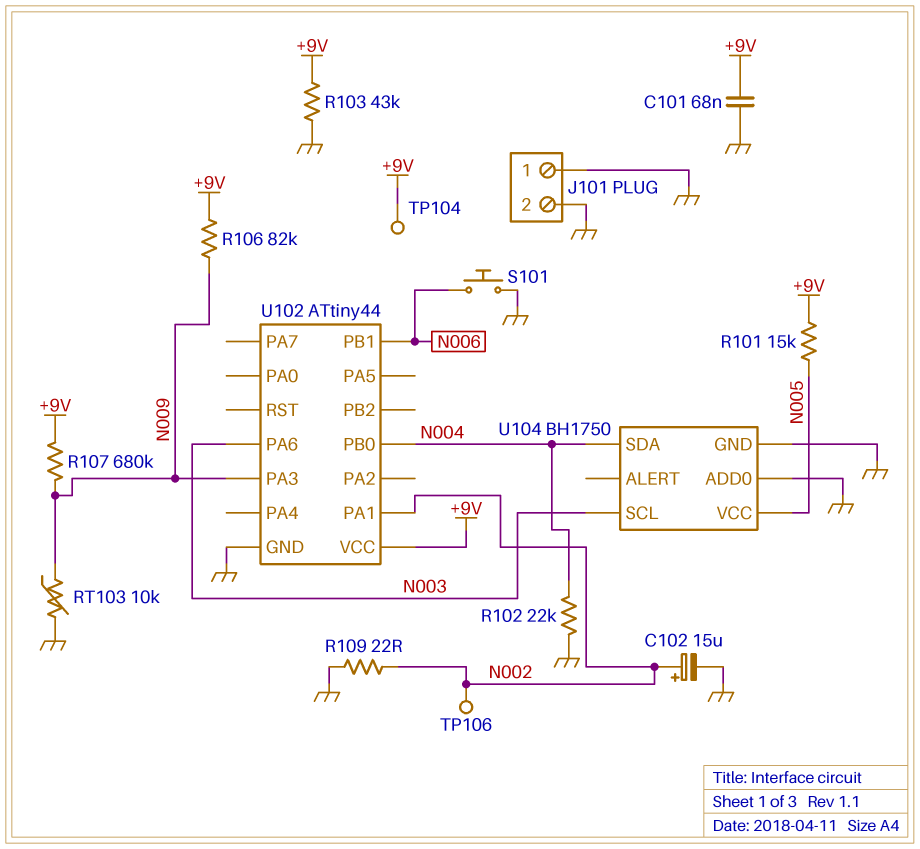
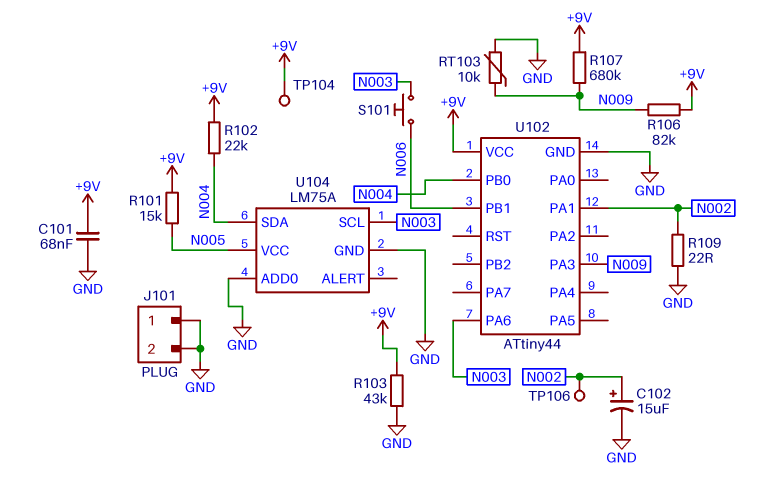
R102: 22k (GND, N004) -> 22k (+9V, N004)
S101: button (GND, N006) -> button (N003, N006)
U104: BH1750 -> LM75A

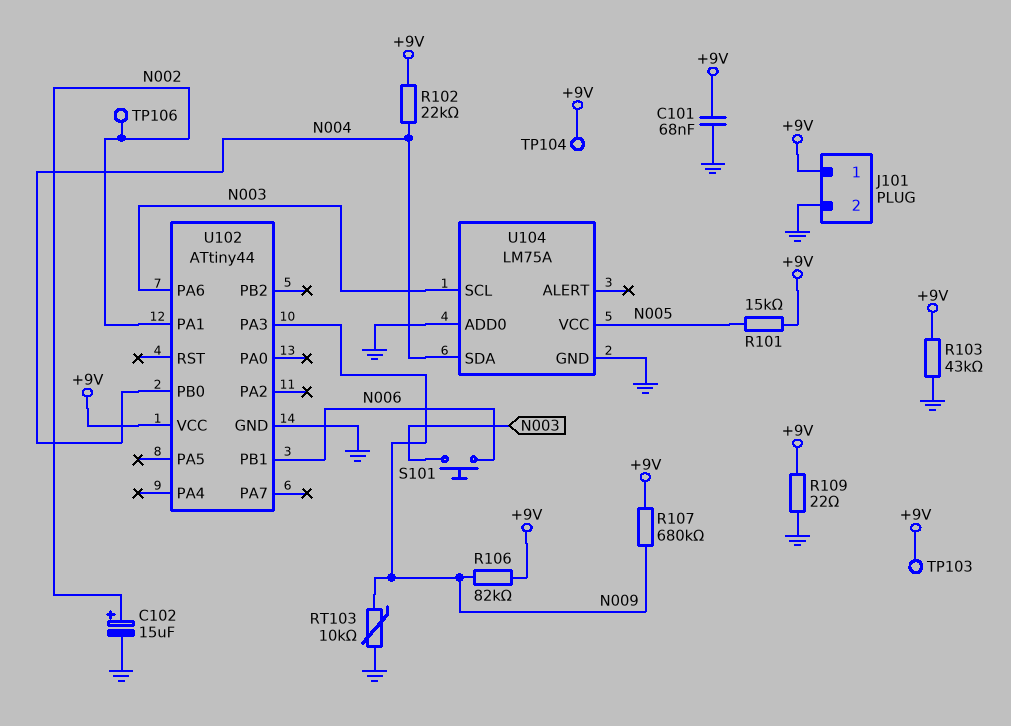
J101 pin 1: GND -> +9V
R109: 22 (GND, N002) -> 22 (+9V, GND)
TP103: none -> test point (+9V)

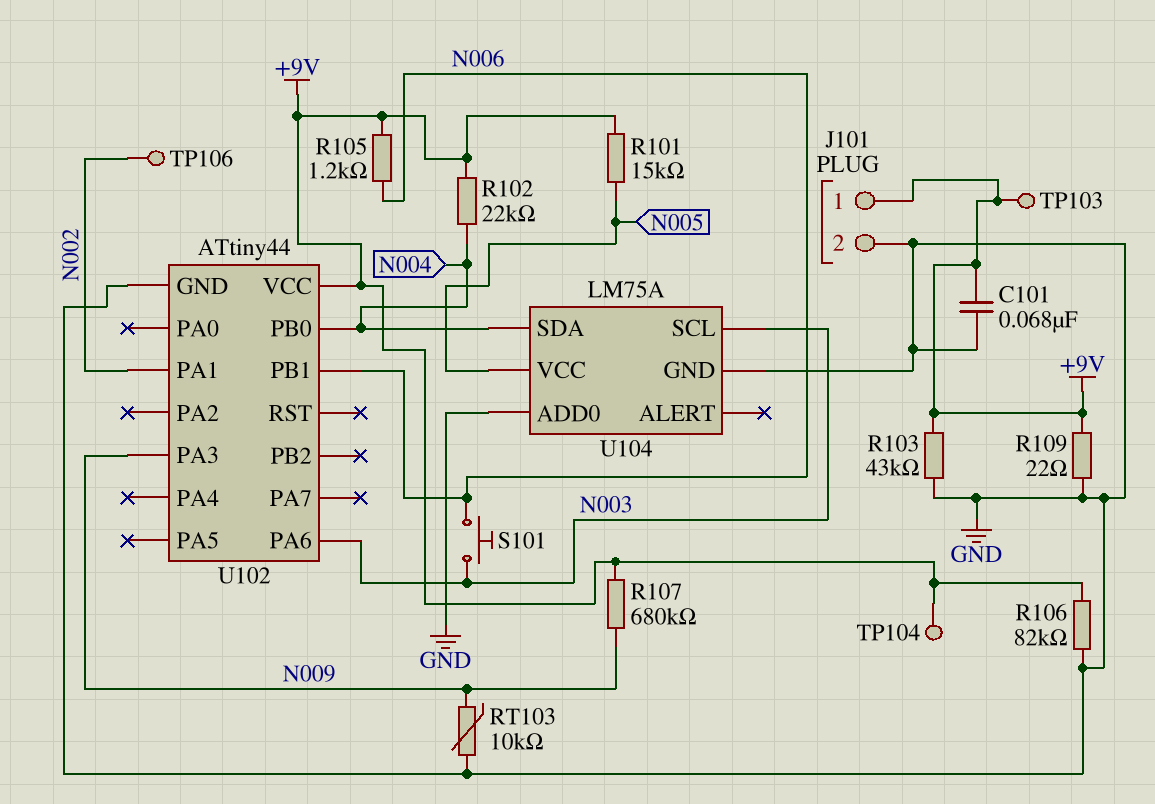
C102: 15uF (plus N002, minus GND) -> none
R105: none -> 1.2k (+9V, N006)
R106: 82k (+9V, N009) -> 82k (+9V, GND)

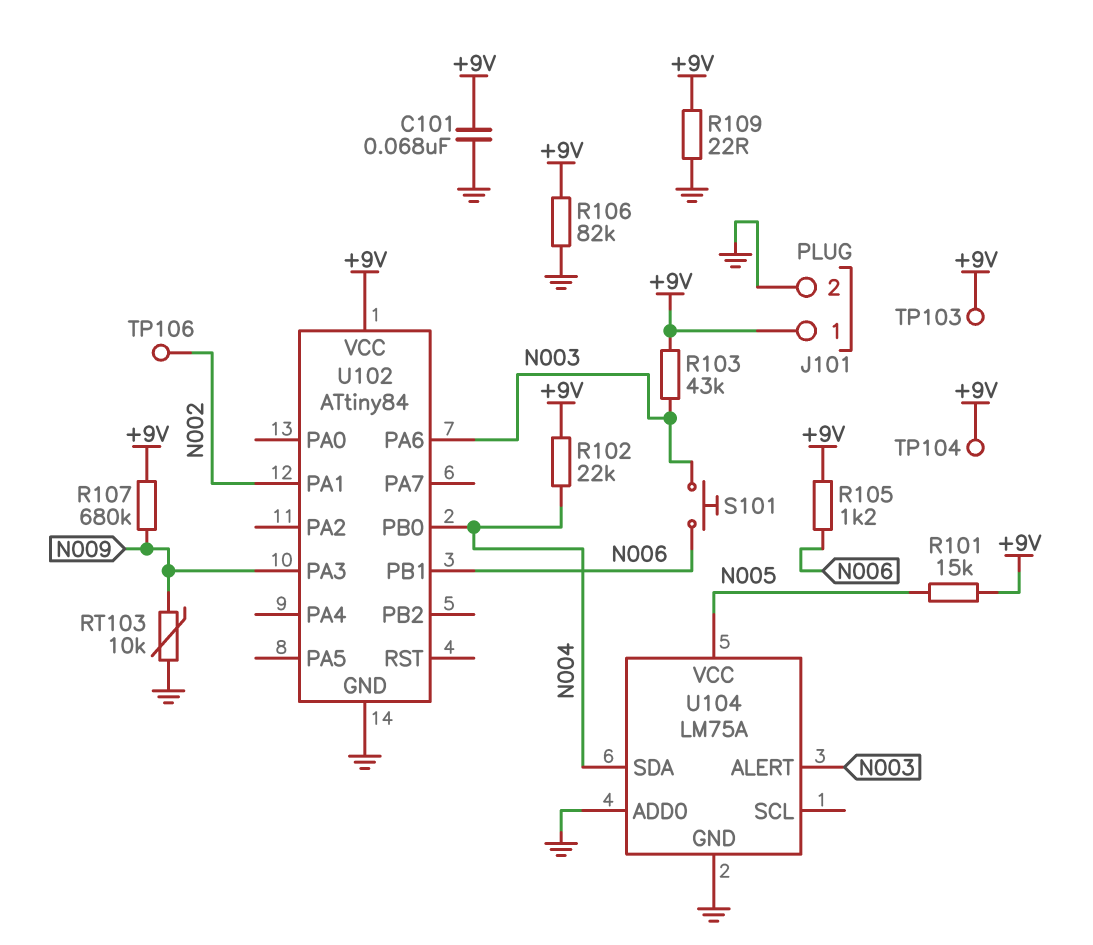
R103: 43k (+9V, GND) -> 43k (+9V, N003)
U102: ATtiny44 -> ATtiny84
U104 pin ALERT: none -> N003
U104 pin SCL: N003 -> none

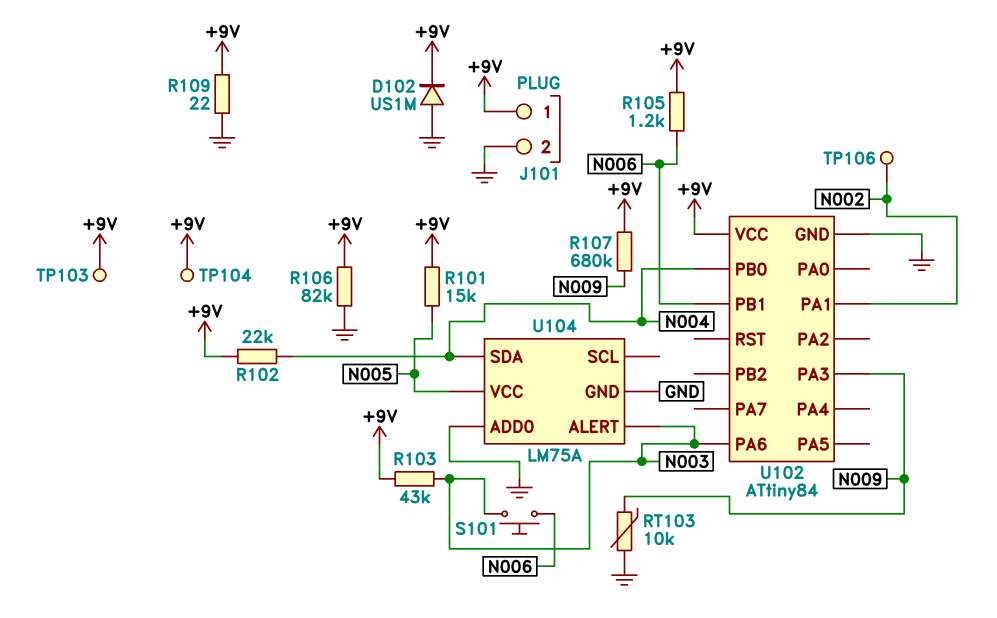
C101: 68nF (+9V, GND) -> none
D102: none -> diode US1M (A GND, K +9V)

